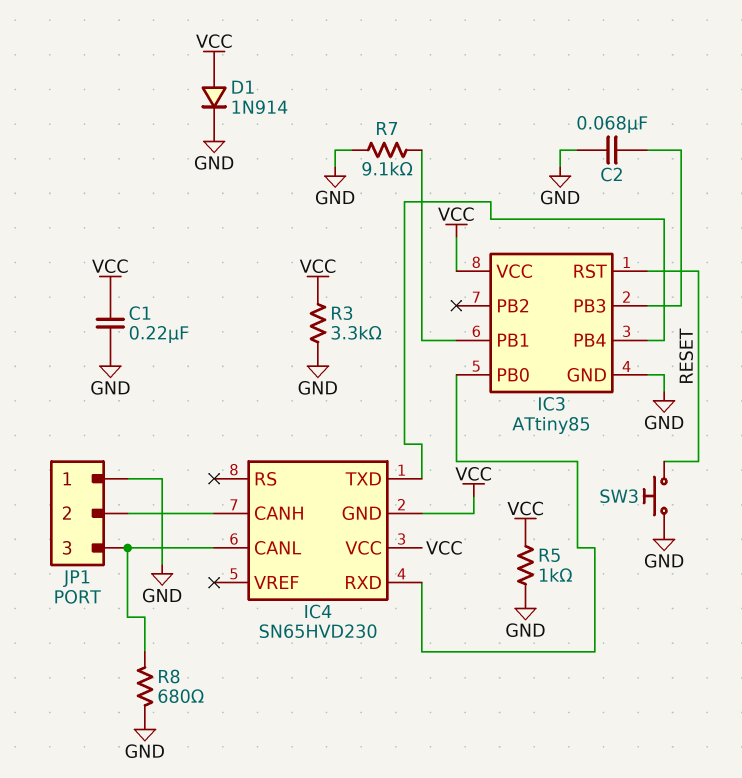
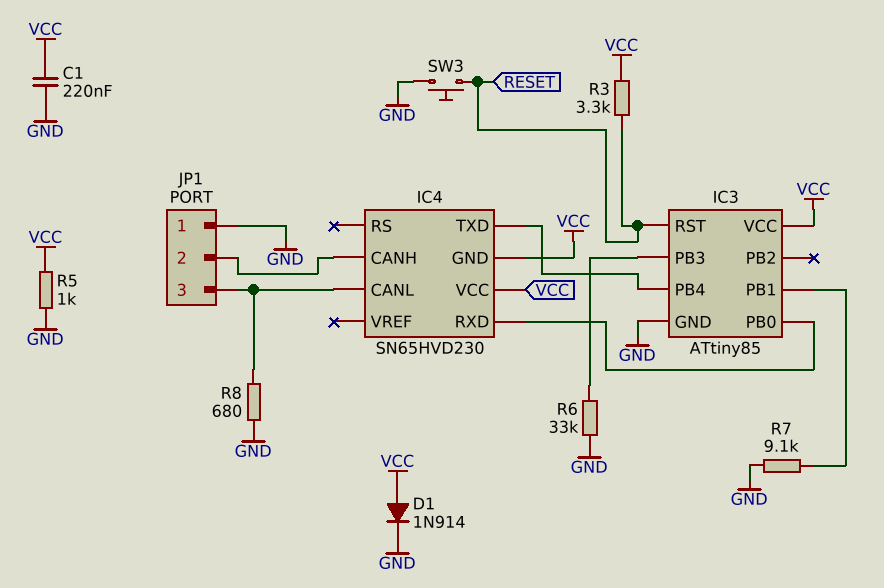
C2: 68nF (GND, IC3/PB3) -> none
R3: 3.3k (GND, VCC) -> 3.3k (RESET, VCC)
R6: none -> 33k (GND, IC3/PB3)

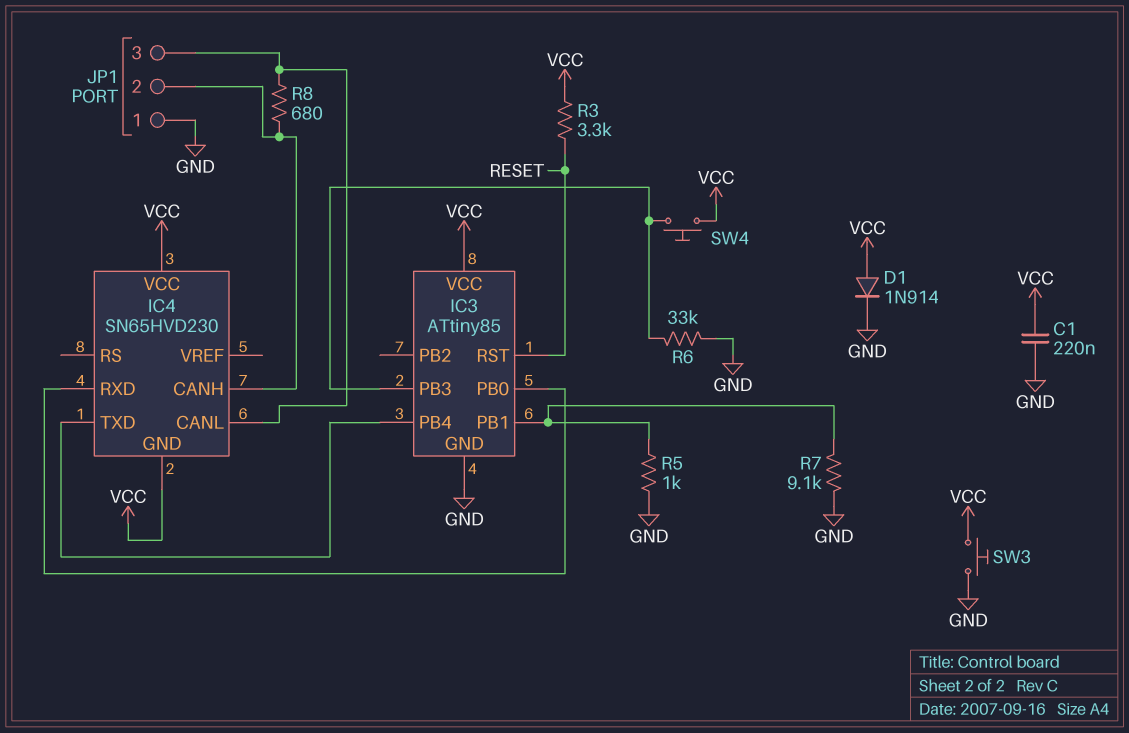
R5: 1k (GND, VCC) -> 1k (GND, IC3/PB1)
R8: 680 (GND, IC4/CANL) -> 680 (IC4/CANH, IC4/CANL)
SW3: button (GND, RESET) -> button (GND, VCC)
SW4: none -> button (IC3/PB3, VCC)

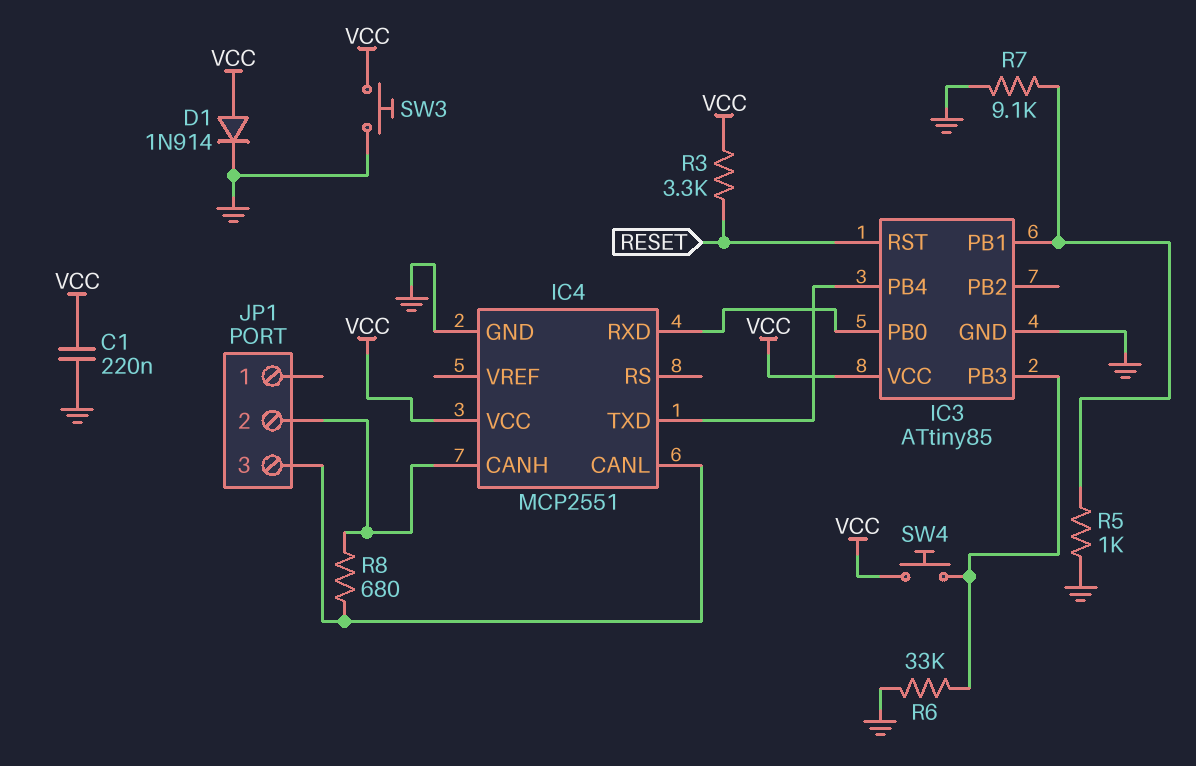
IC4: SN65HVD230 -> MCP2551
IC4 pin GND: VCC -> GND
JP1 pin 1: GND -> none

